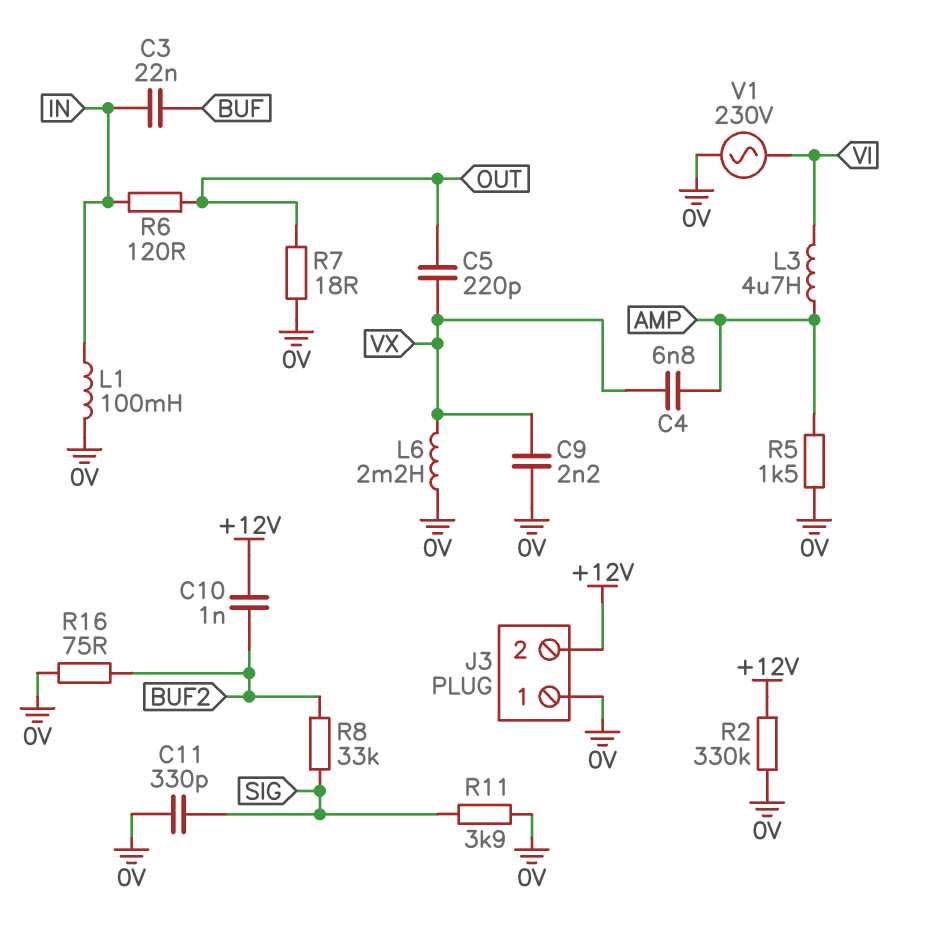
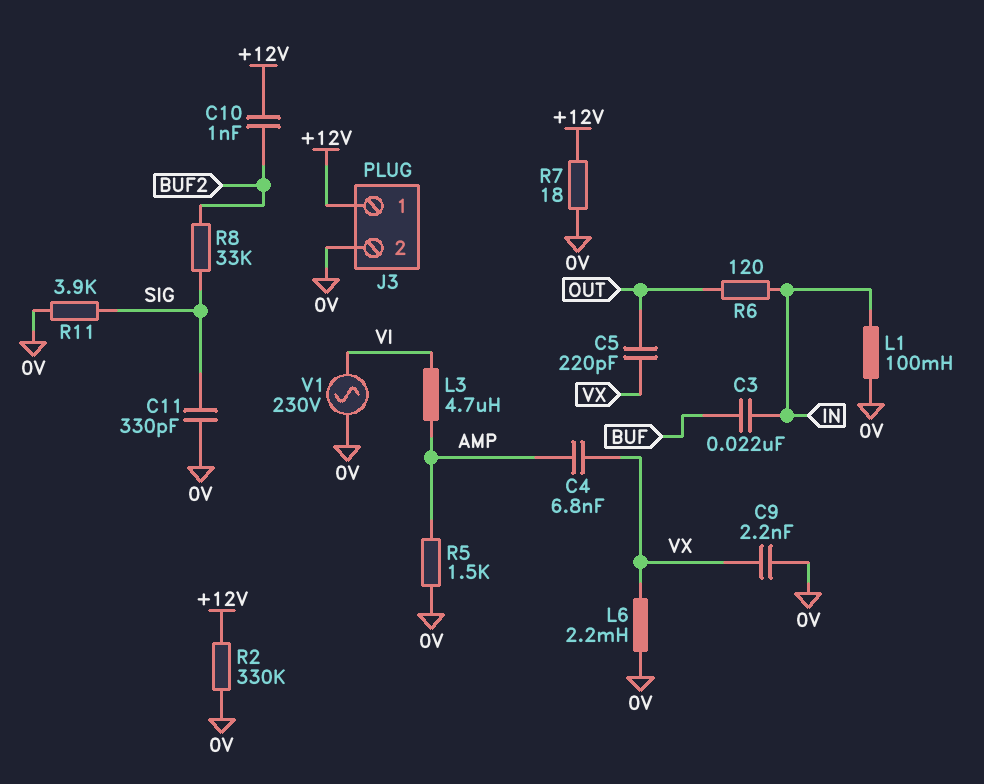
J3 pin 1: 0V -> +12V
J3 pin 2: +12V -> 0V
R7: 18 (0V, OUT) -> 18 (+12V, 0V)
R16: 75 (0V, BUF2) -> none

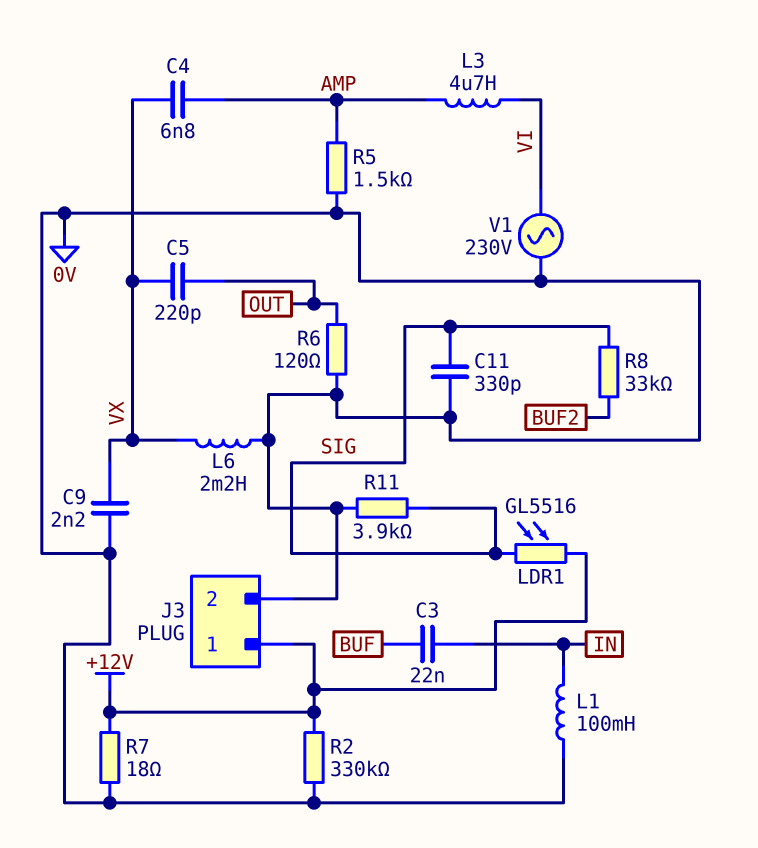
C10: 1nF (+12V, BUF2) -> none
LDR1: none -> GL5516 (+12V, SIG)
R6: 120 (IN, OUT) -> 120 (0V, OUT)

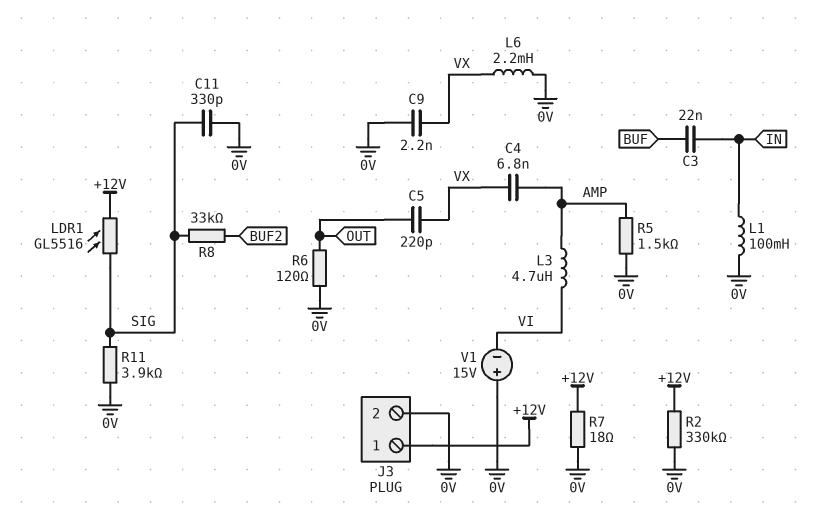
V1: AC 230V (0V, VI) -> 15V (plus 0V, minus VI)

